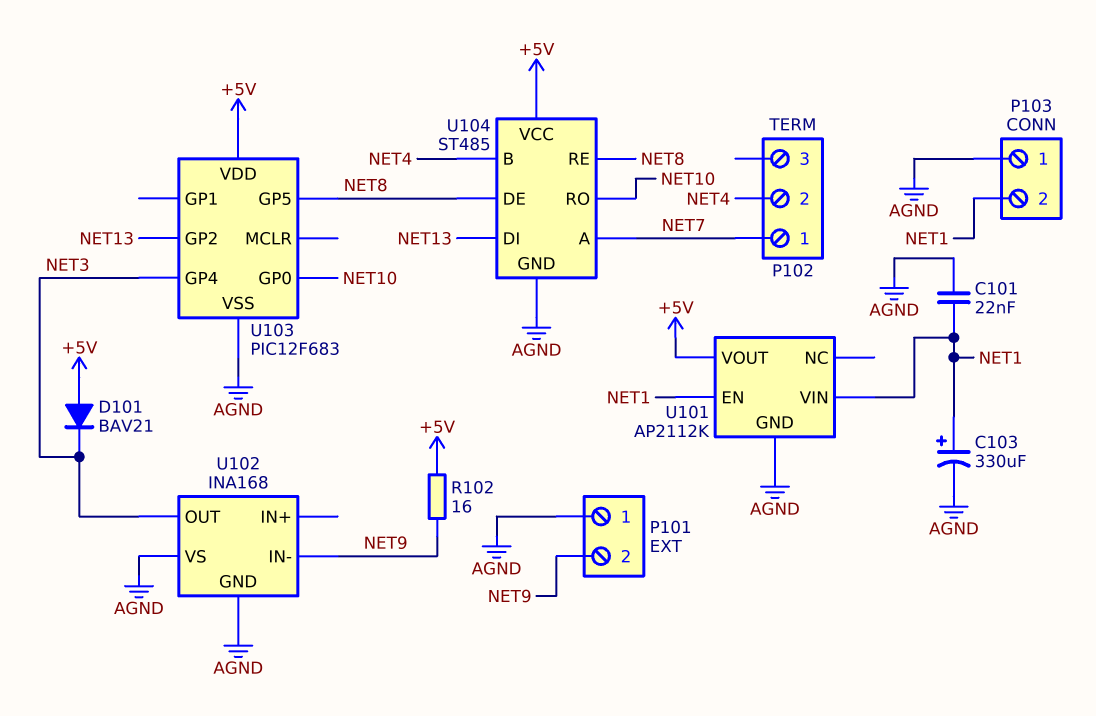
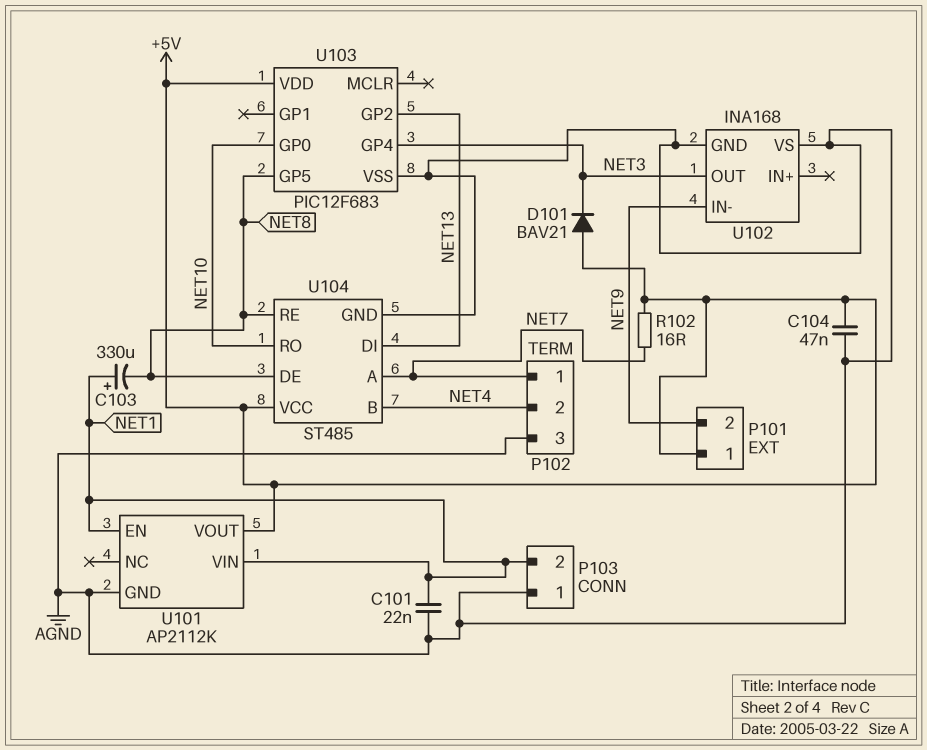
C103: 330uF (plus NET1, minus AGND) -> 330uF (plus NET1, minus NET8)
C104: none -> 47nF (+5V, AGND)
P101 pin 1: AGND -> +5V
P102 pin 3: none -> AGND
R102: 16 (+5V, NET9) -> 16 (+5V, NET7)

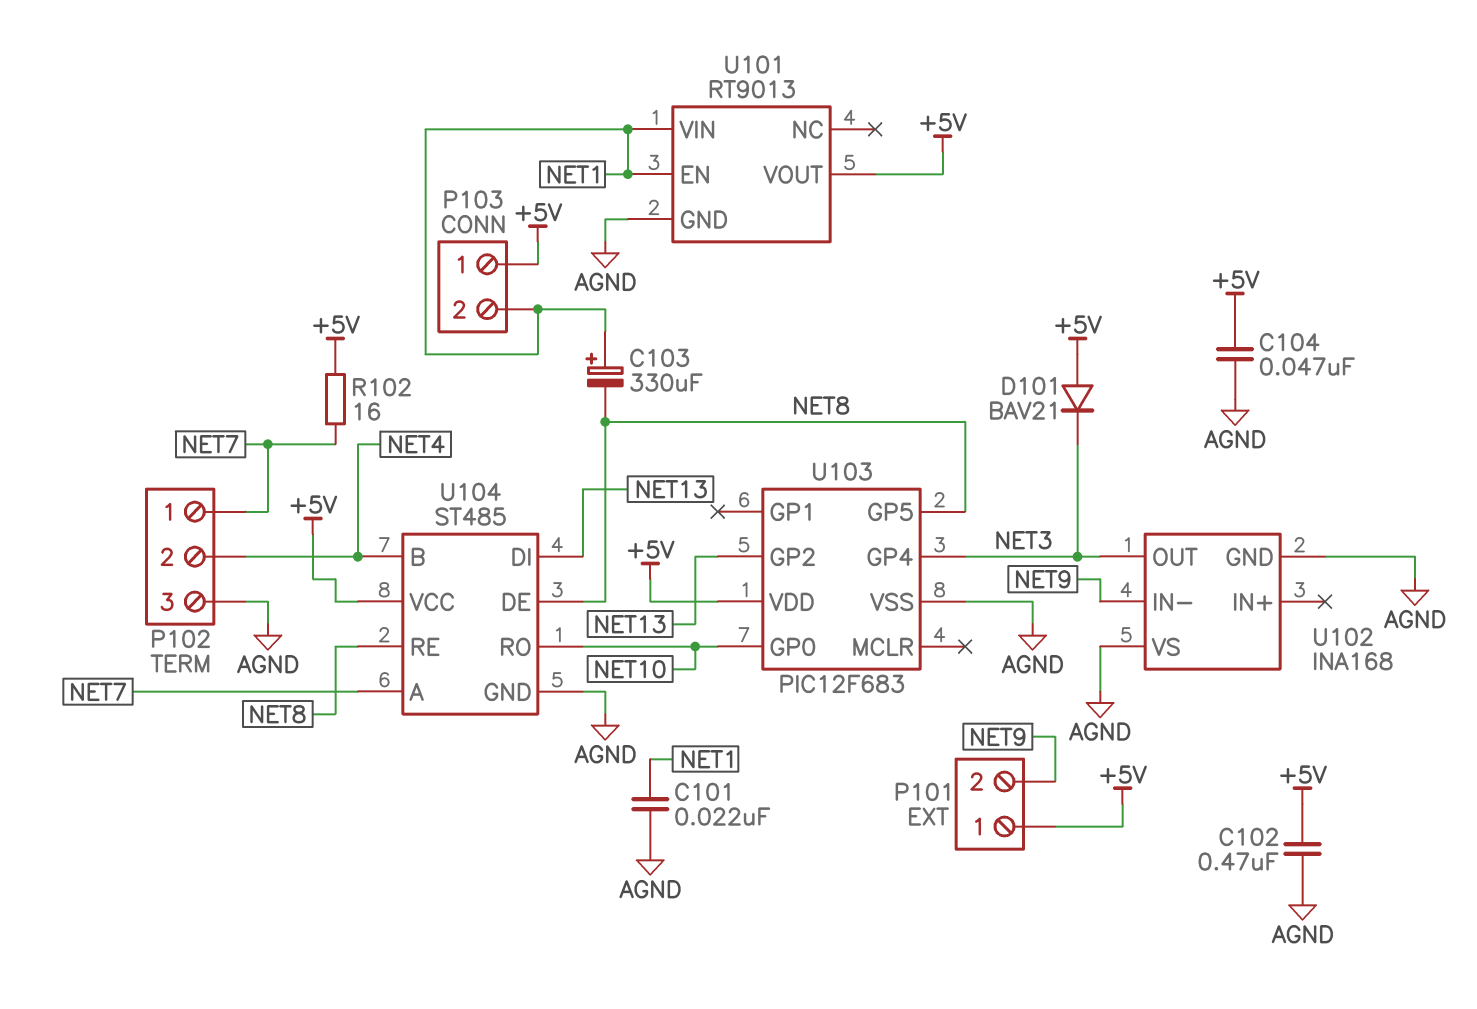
C102: none -> 470nF (+5V, AGND)
P103 pin 1: AGND -> +5V
U101: AP2112K -> RT9013

